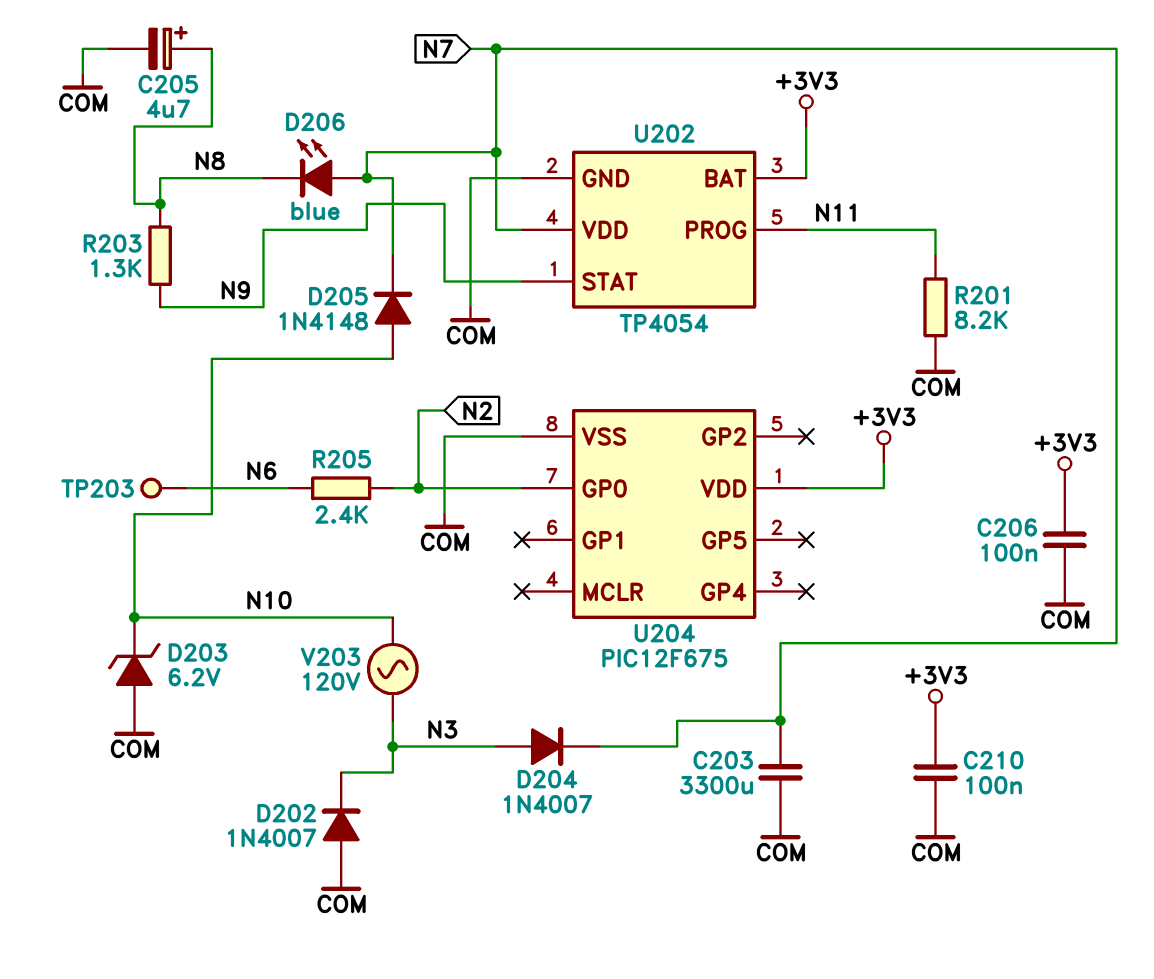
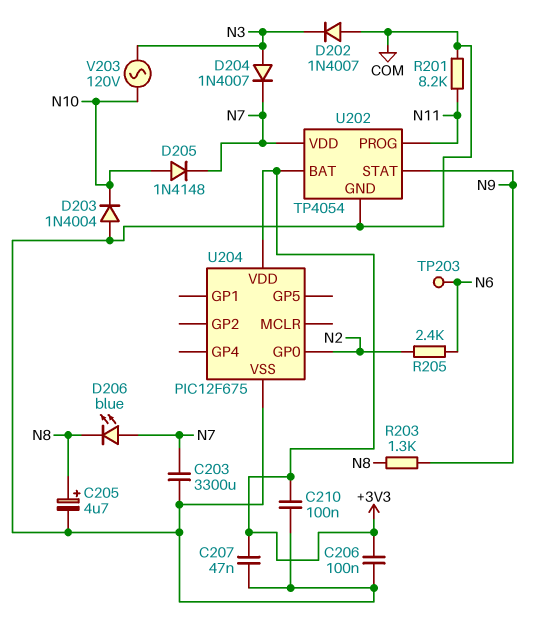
C207: none -> 47nF (+3V3, COM)
D203: zener 6.2V (A COM, K N10) -> diode 1N4004 (A COM, K N10)

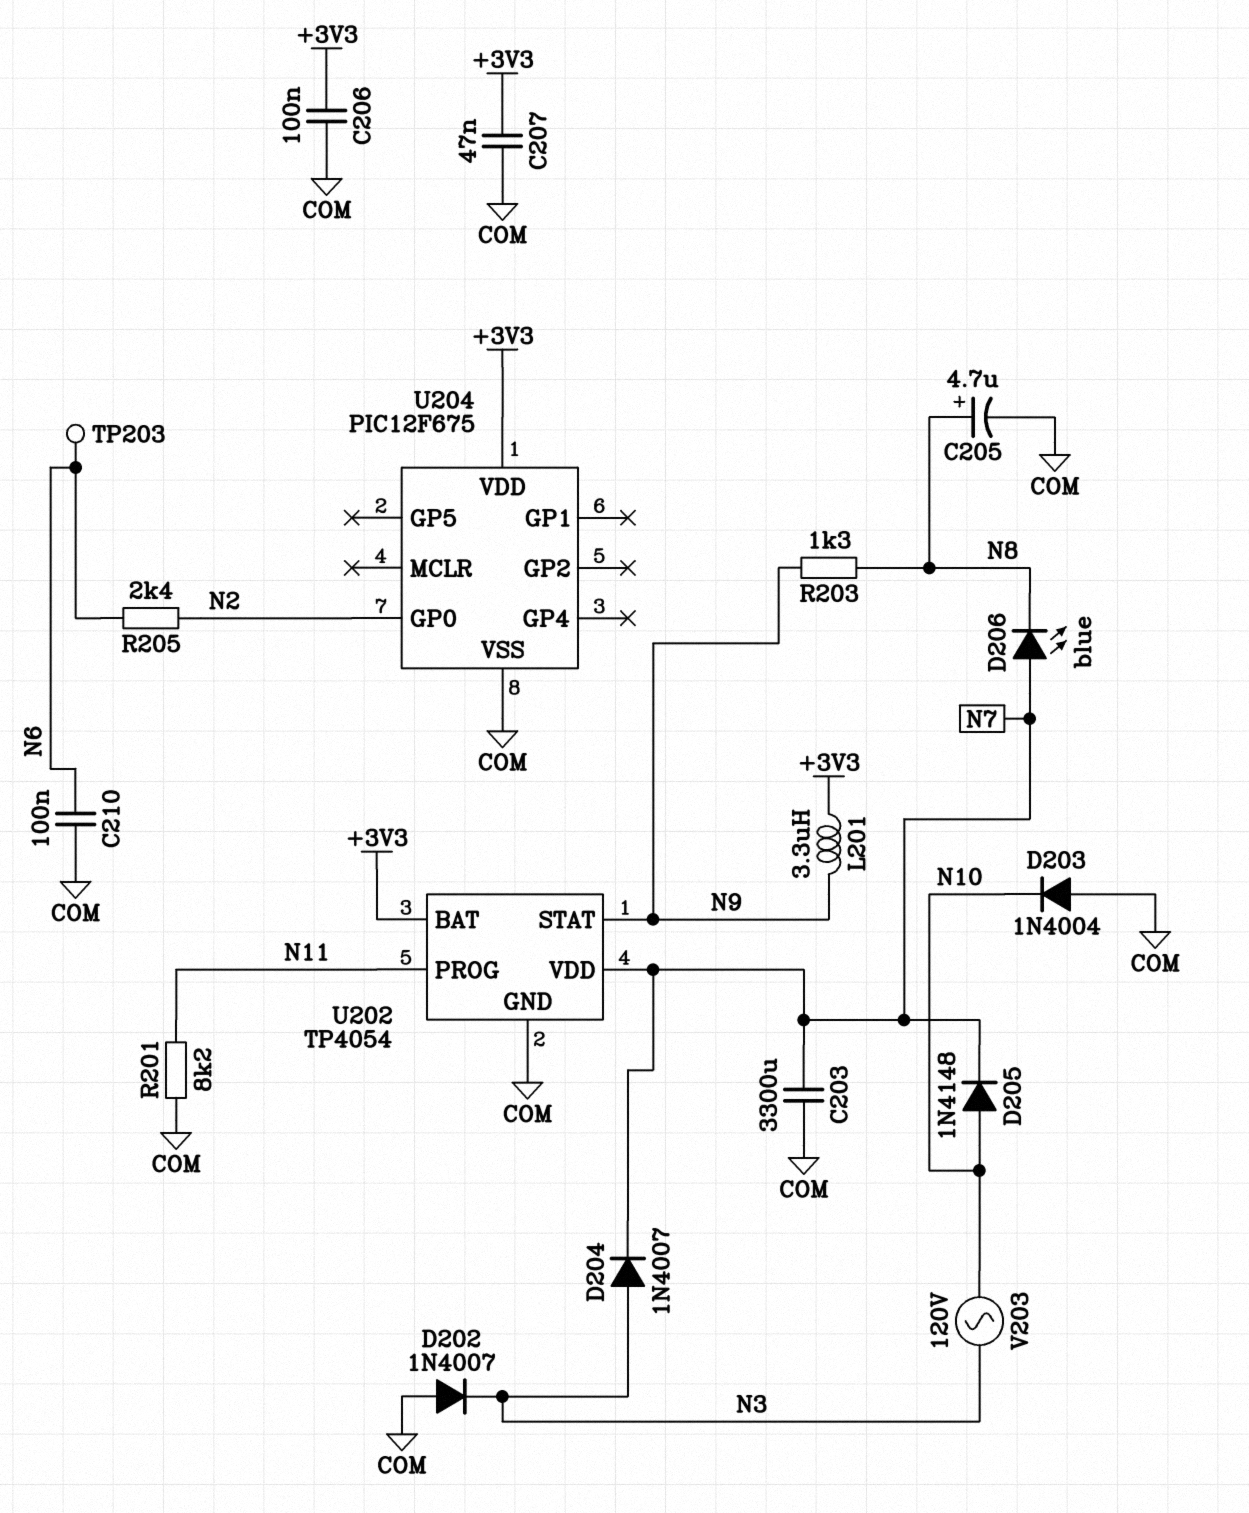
C210: 100nF (+3V3, COM) -> 100nF (COM, N6)
L201: none -> 3.3uH (+3V3, N9)

